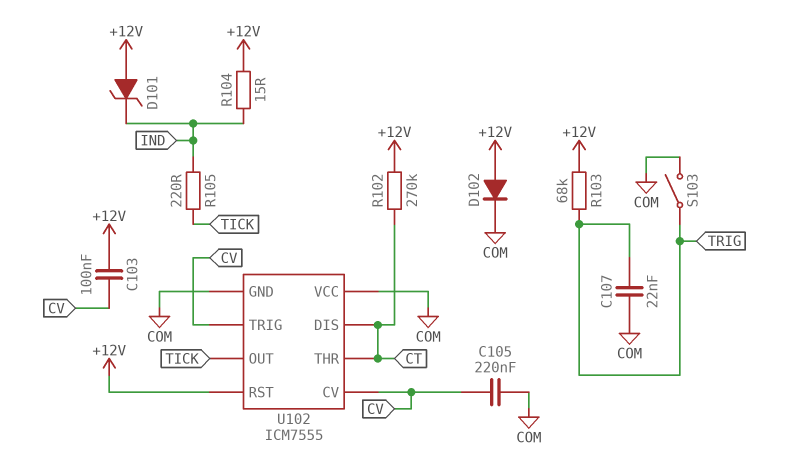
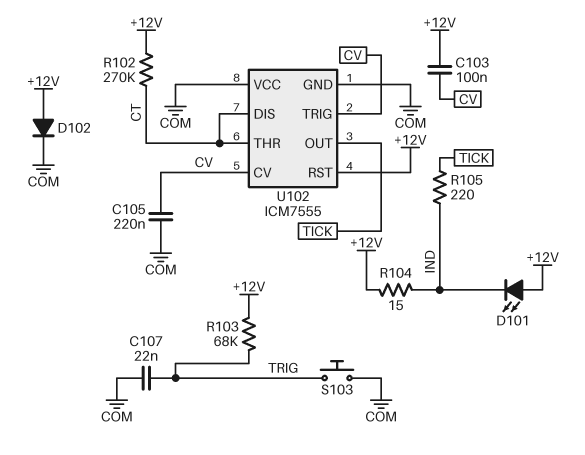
D101: zener (A +12V, K IND) -> LED (A +12V, K IND)
S103: switch (COM, TRIG) -> button (COM, TRIG)

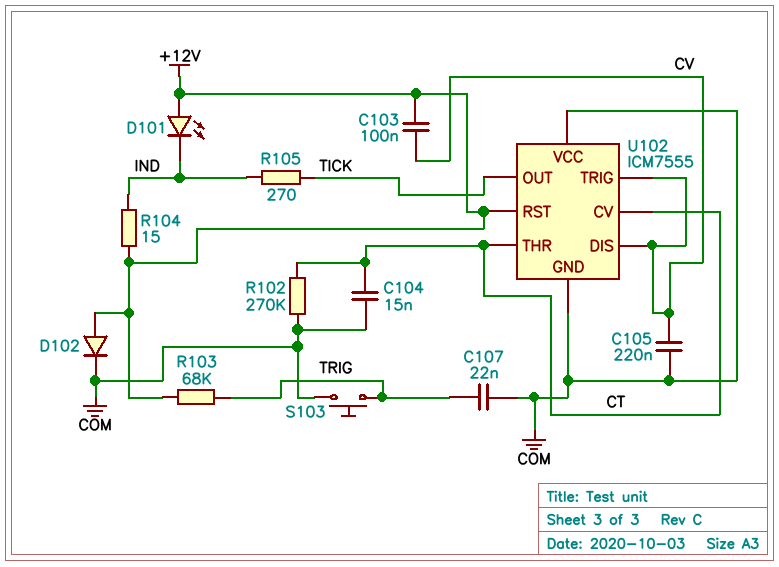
C104: none -> 15nF (COM, CT)
R102: 270k (+12V, CT) -> 270k (COM, CT)
R105: 220 (IND, TICK) -> 270 (IND, TICK)
U102 pin CV: CV -> CT
U102 pin DIS: CT -> CV

